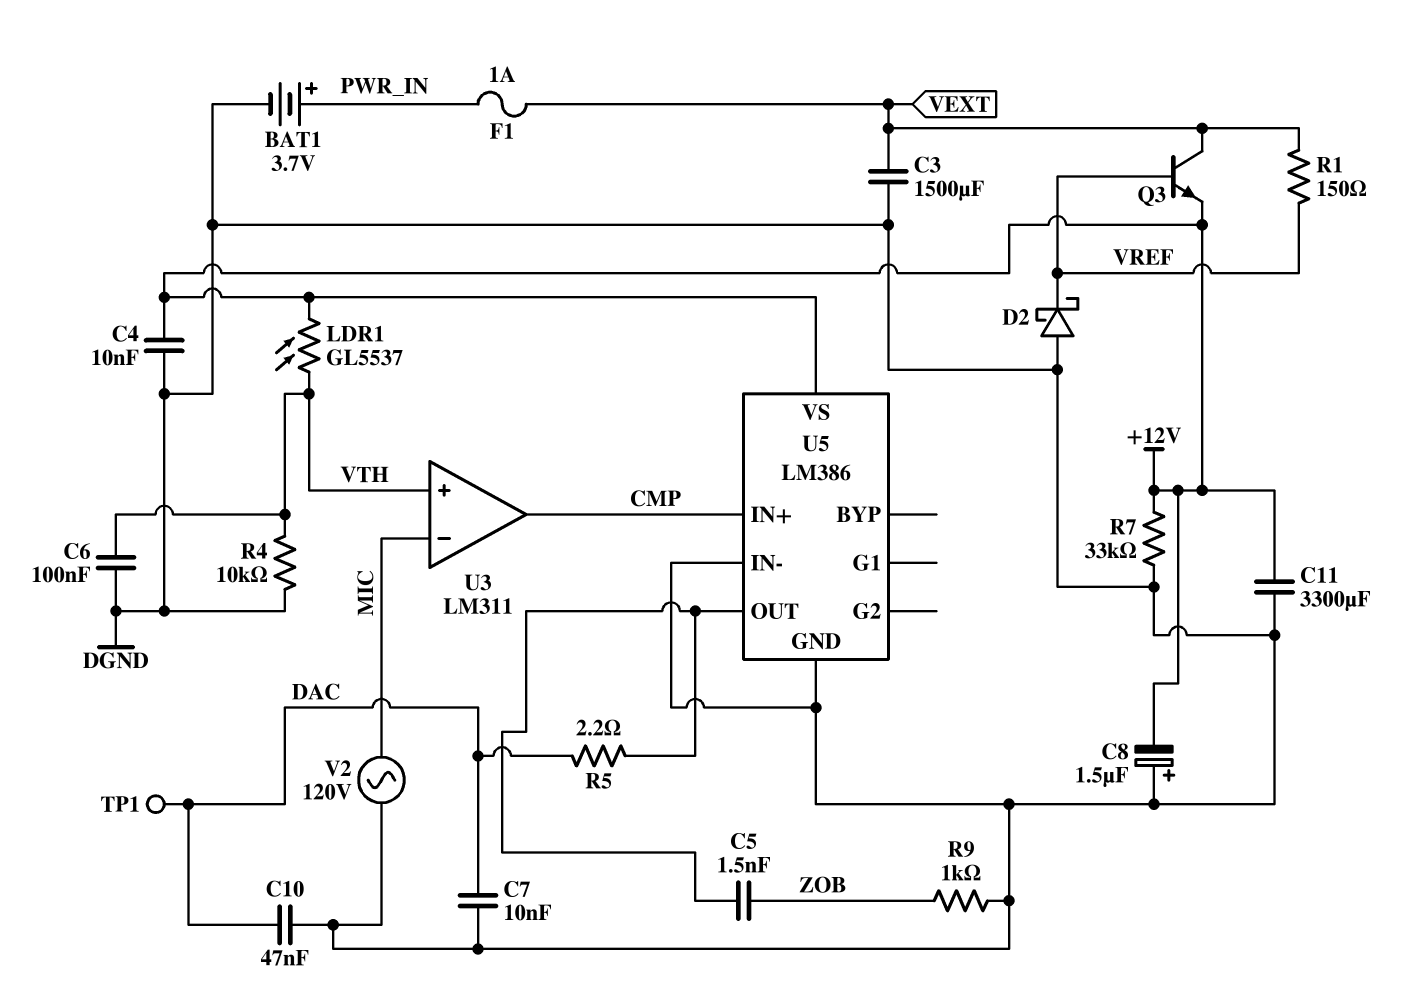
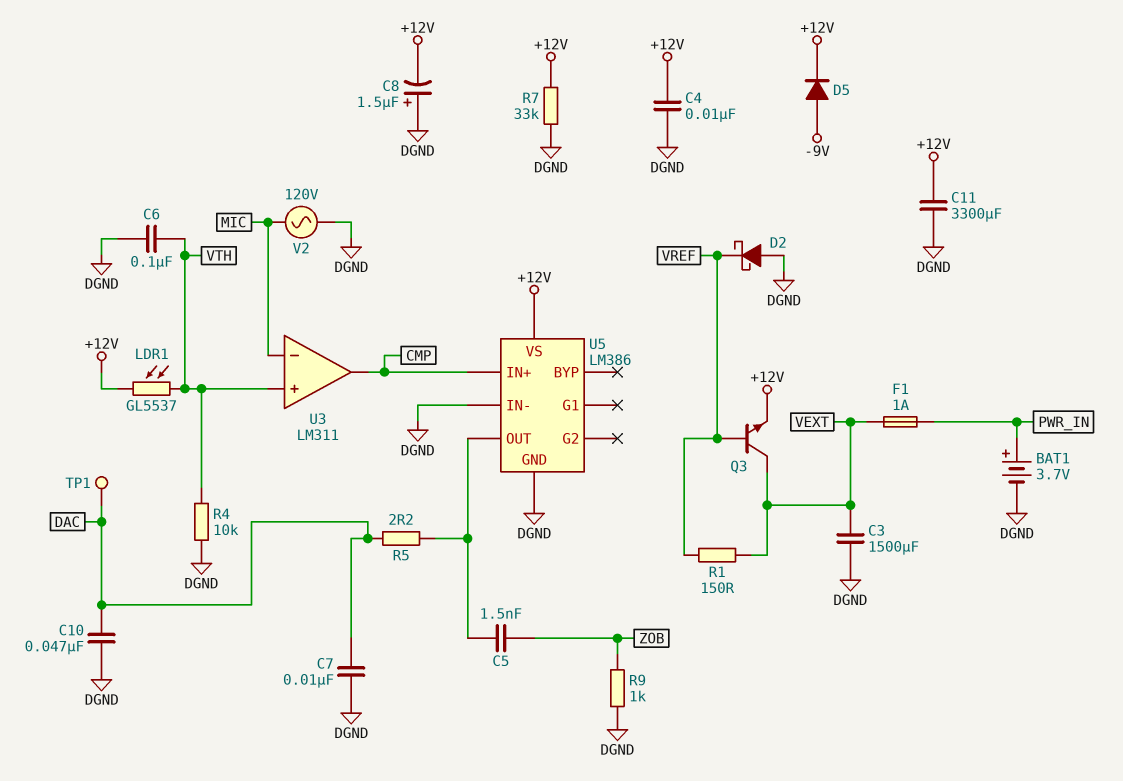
D5: none -> diode (A -9V, K +12V)

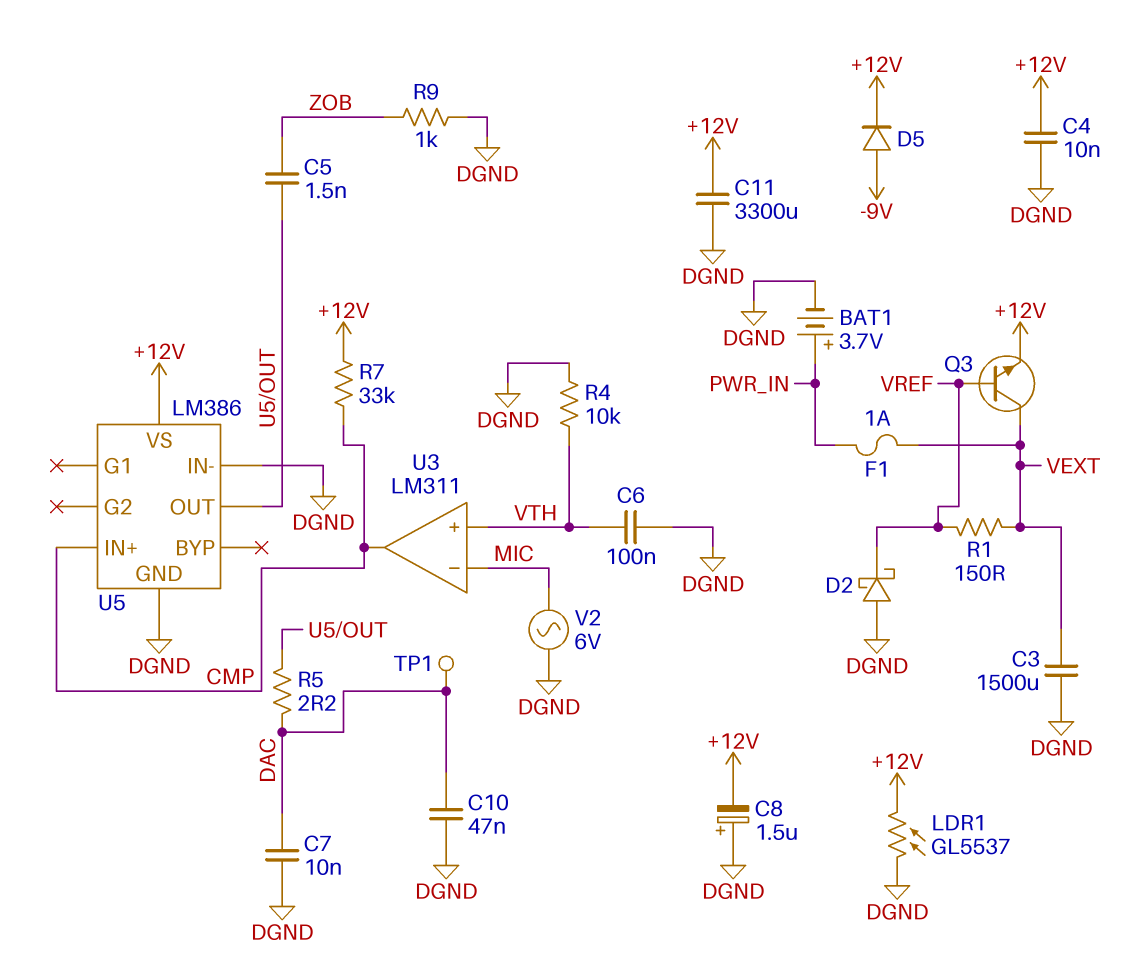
LDR1: GL5537 (+12V, VTH) -> GL5537 (+12V, DGND)
R7: 33k (+12V, DGND) -> 33k (+12V, CMP)
V2: AC 120V (DGND, MIC) -> AC 6V (DGND, MIC)

